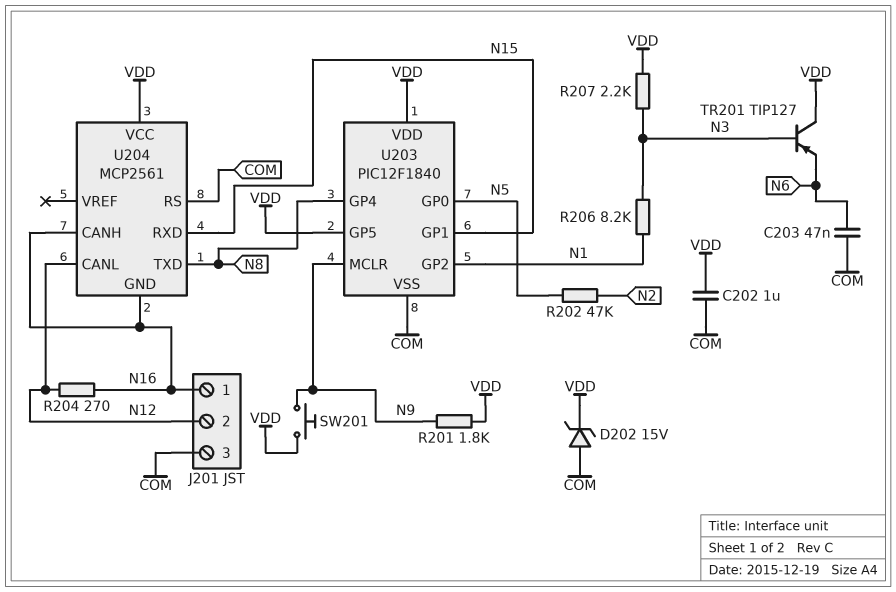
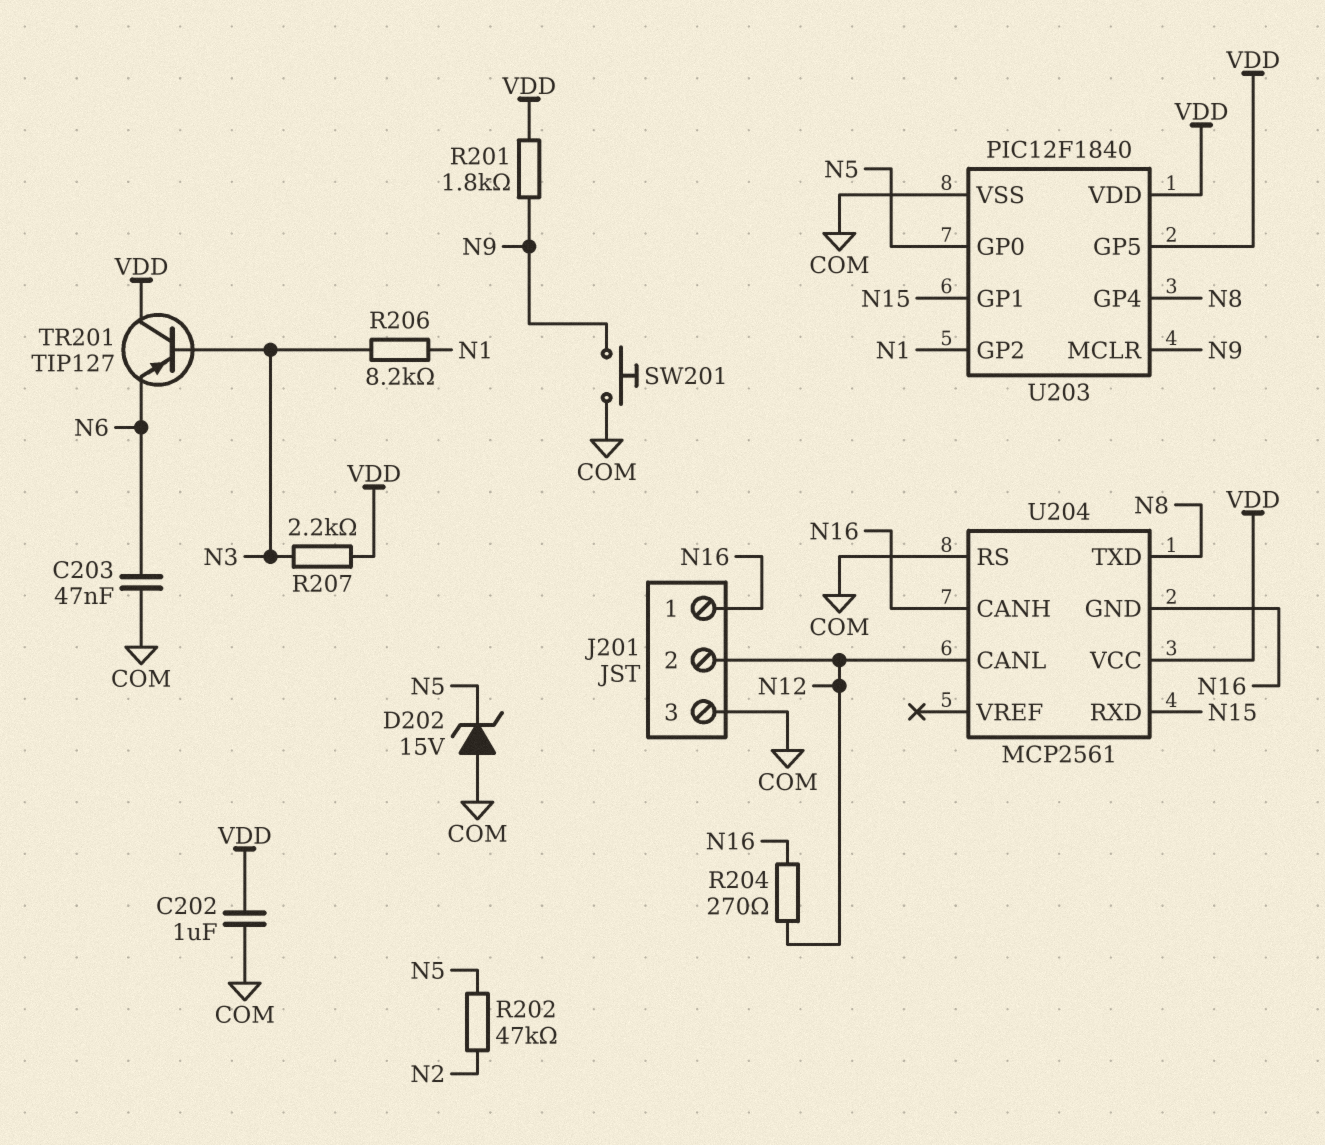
D202: zener 15V (A COM, K VDD) -> zener 15V (A COM, K N5)
SW201: button (N9, VDD) -> button (COM, N9)

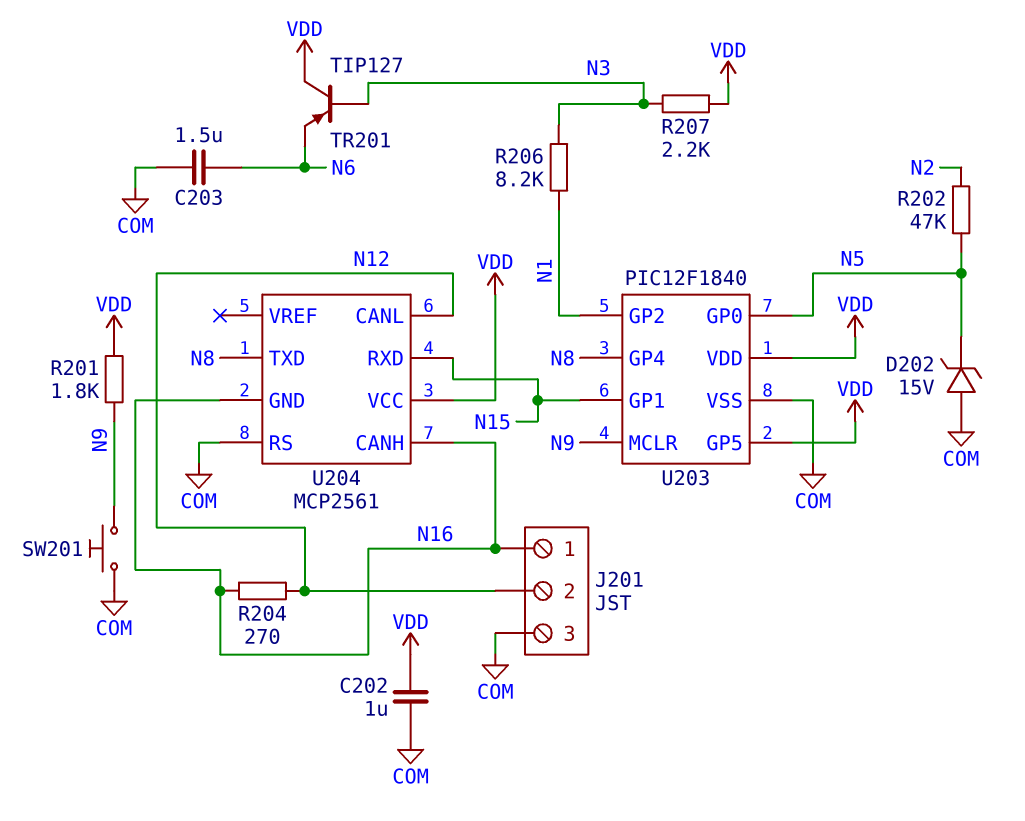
C203: 47nF (COM, N6) -> 1.5uF (COM, N6)

